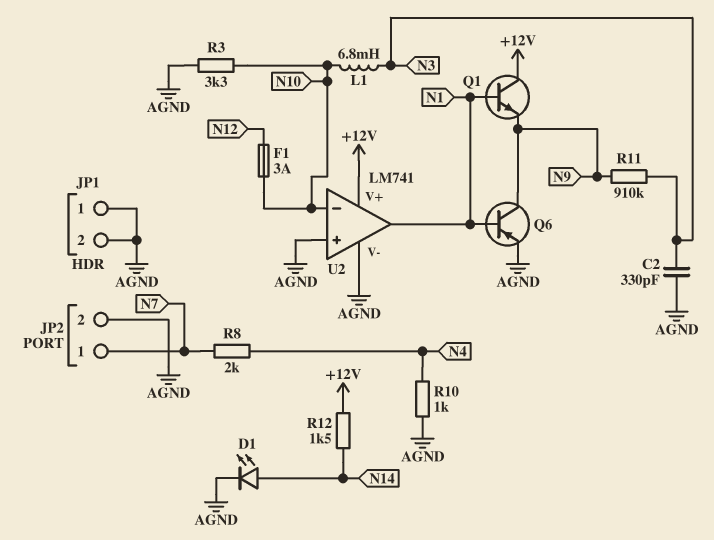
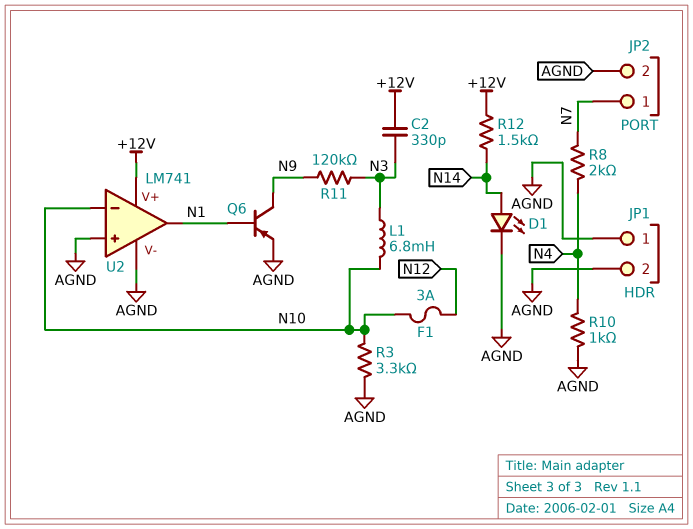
C2: 330pF (AGND, N3) -> 330pF (+12V, N3)
Q1: NPN (B N1, C +12V, E N9) -> none
R11: 910k (N3, N9) -> 120k (N3, N9)

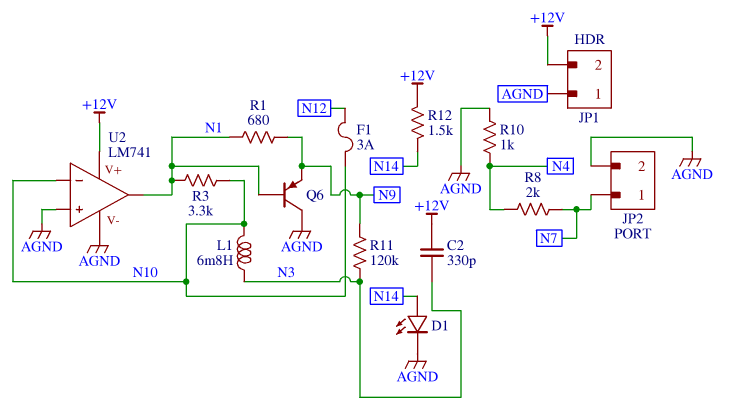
JP1 pin 2: AGND -> +12V
Q6: PNP (B N1, C N9, E AGND) -> PNP (B N1, C AGND, E N9)
R1: none -> 680 (N1, N9)
R3: 3.3k (AGND, N10) -> 3.3k (N1, N10)

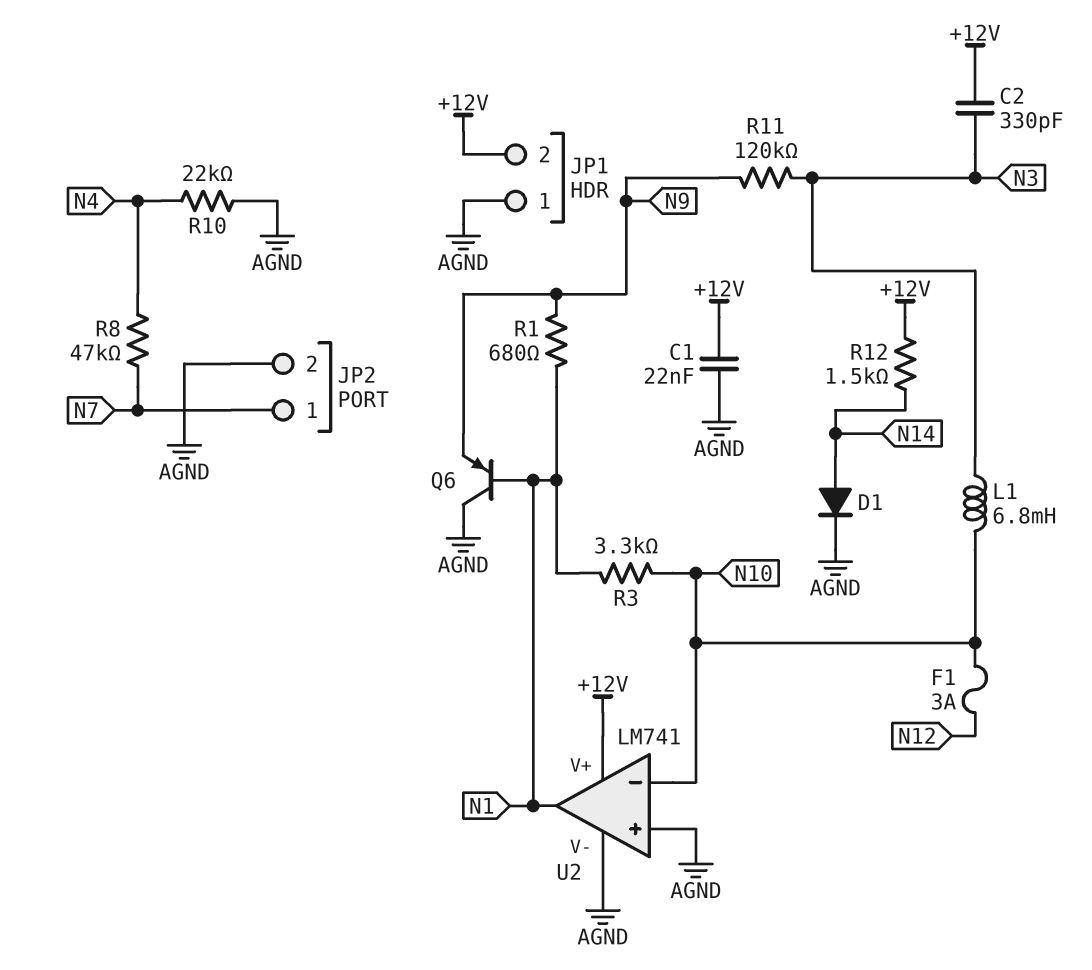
C1: none -> 22nF (+12V, AGND)
D1: LED (A N14, K AGND) -> diode (A N14, K AGND)
R8: 2k (N4, N7) -> 47k (N4, N7)
R10: 1k (AGND, N4) -> 22k (AGND, N4)

